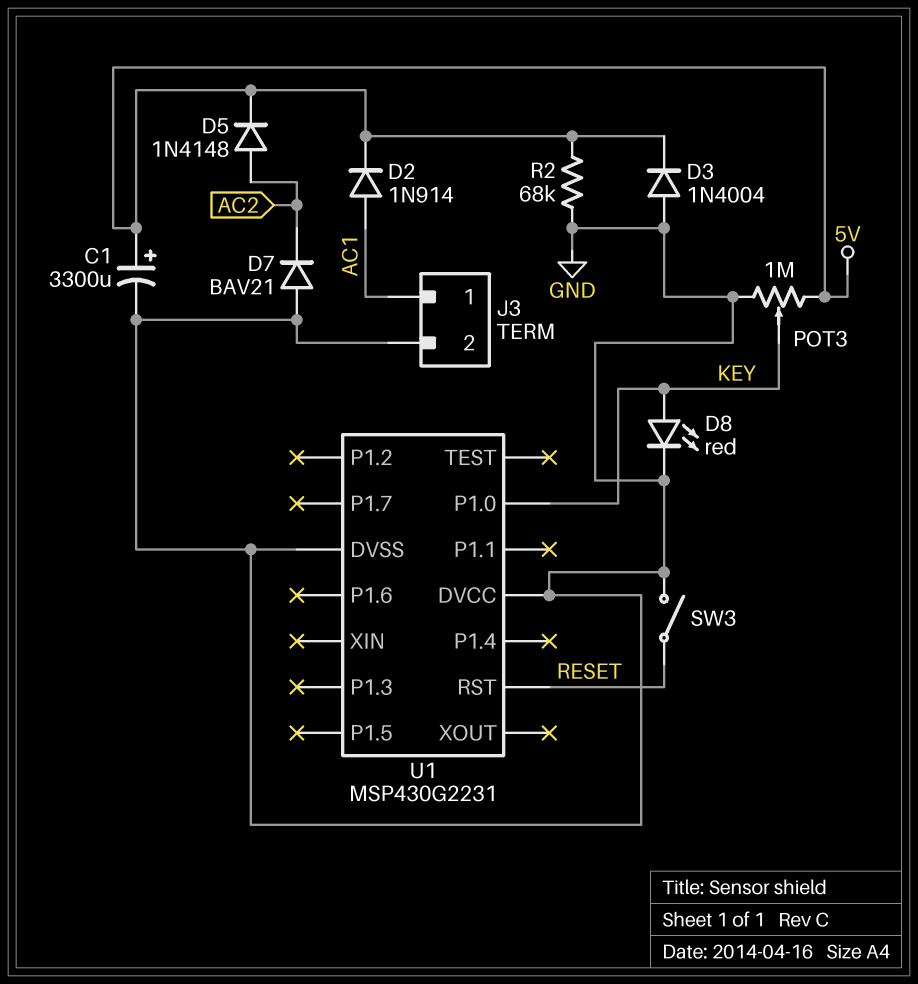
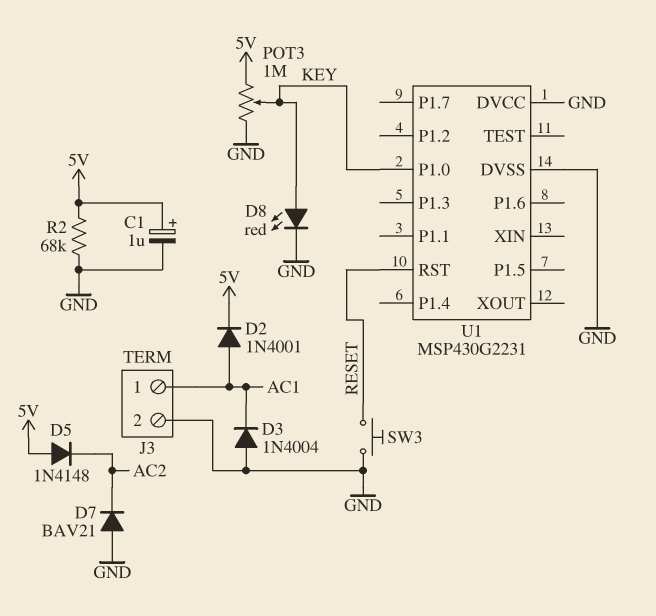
C1: 3300uF (plus 5V, minus GND) -> 1uF (plus 5V, minus GND)
D2: diode 1N914 (A AC1, K 5V) -> diode 1N4001 (A AC1, K 5V)
D3: diode 1N4004 (A GND, K 5V) -> diode 1N4004 (A GND, K AC1)
D5: diode 1N4148 (A AC2, K 5V) -> diode 1N4148 (A 5V, K AC2)
SW3: switch (GND, RESET) -> button (GND, RESET)

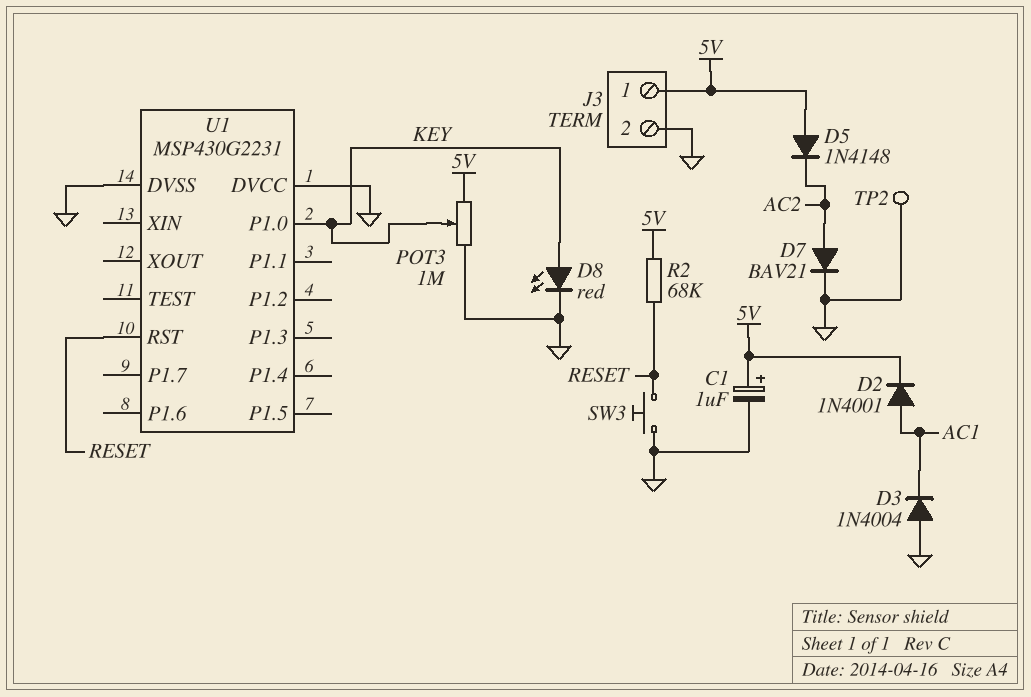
D7: diode BAV21 (A GND, K AC2) -> diode BAV21 (A AC2, K GND)
J3 pin 1: AC1 -> 5V
R2: 68k (5V, GND) -> 68k (5V, RESET)
TP2: none -> test point (GND)

